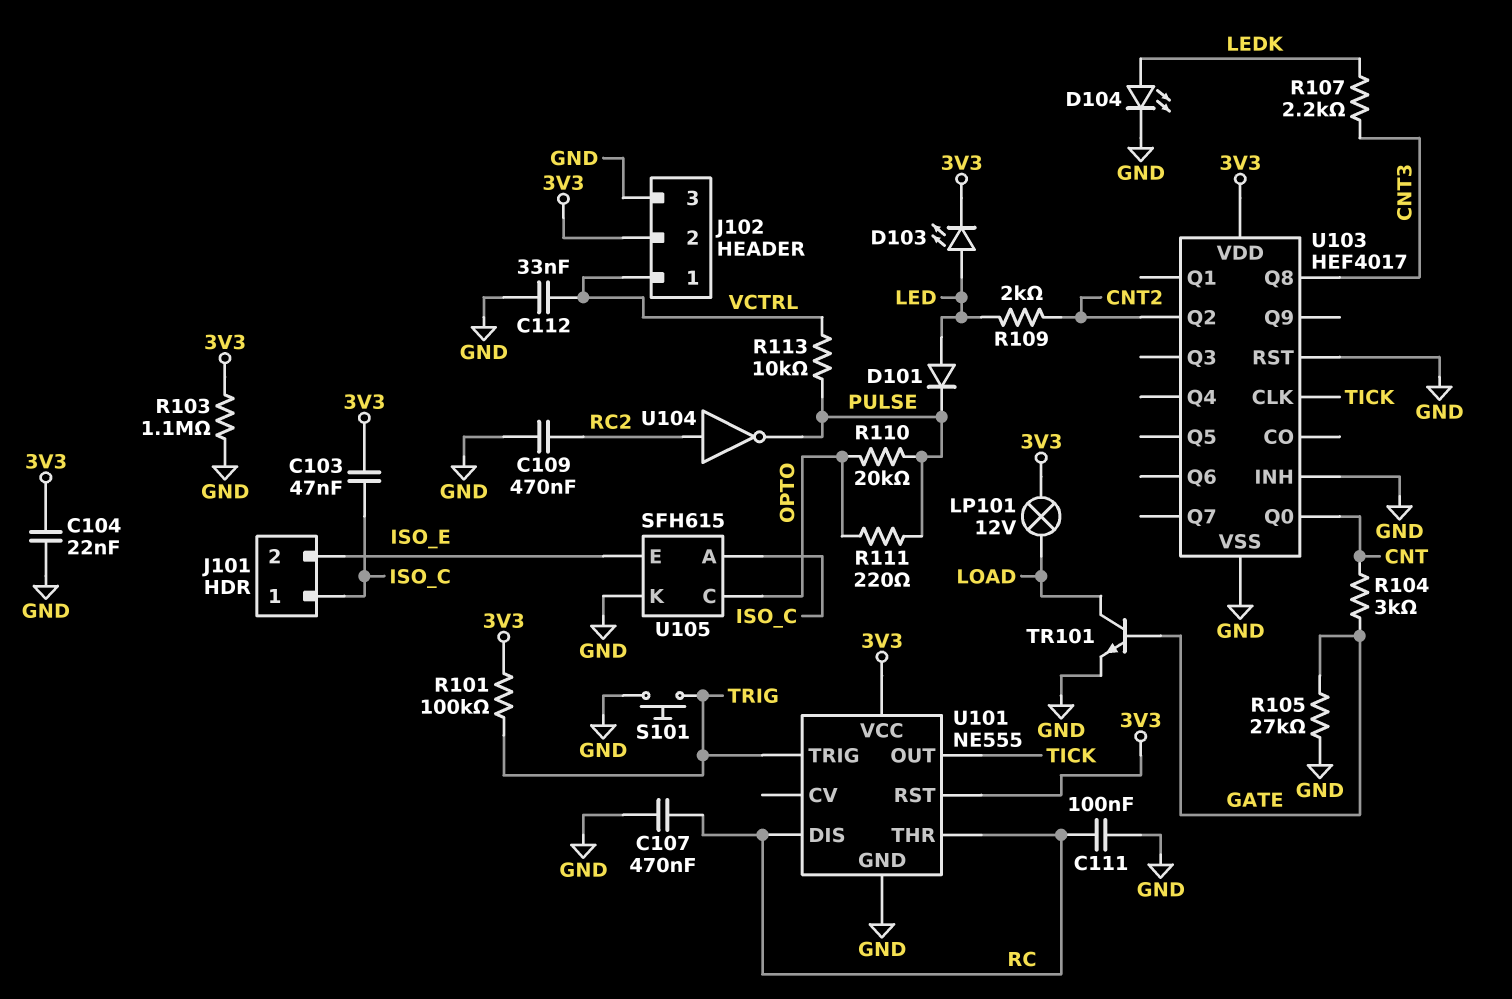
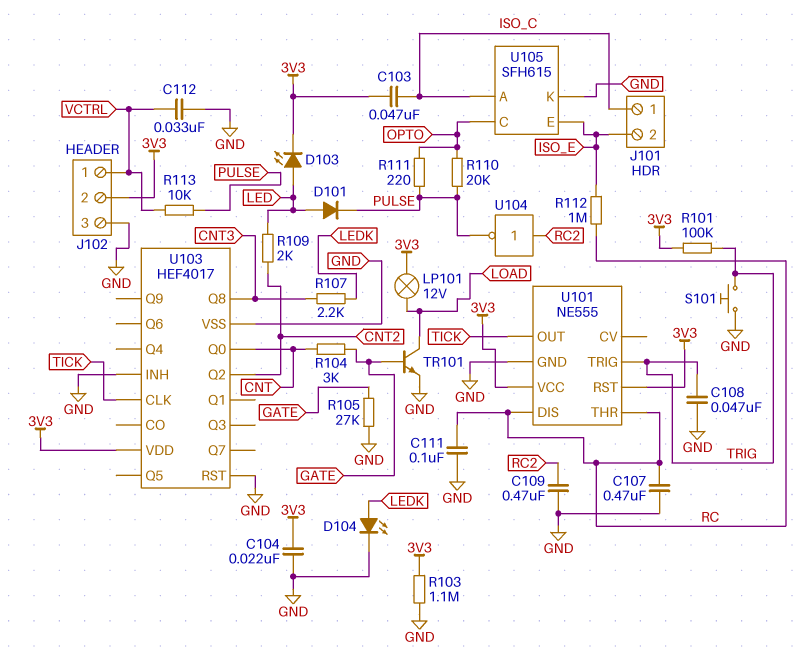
C108: none -> 47nF (GND, TRIG)
R112: none -> 1M (ISO_E, RC)

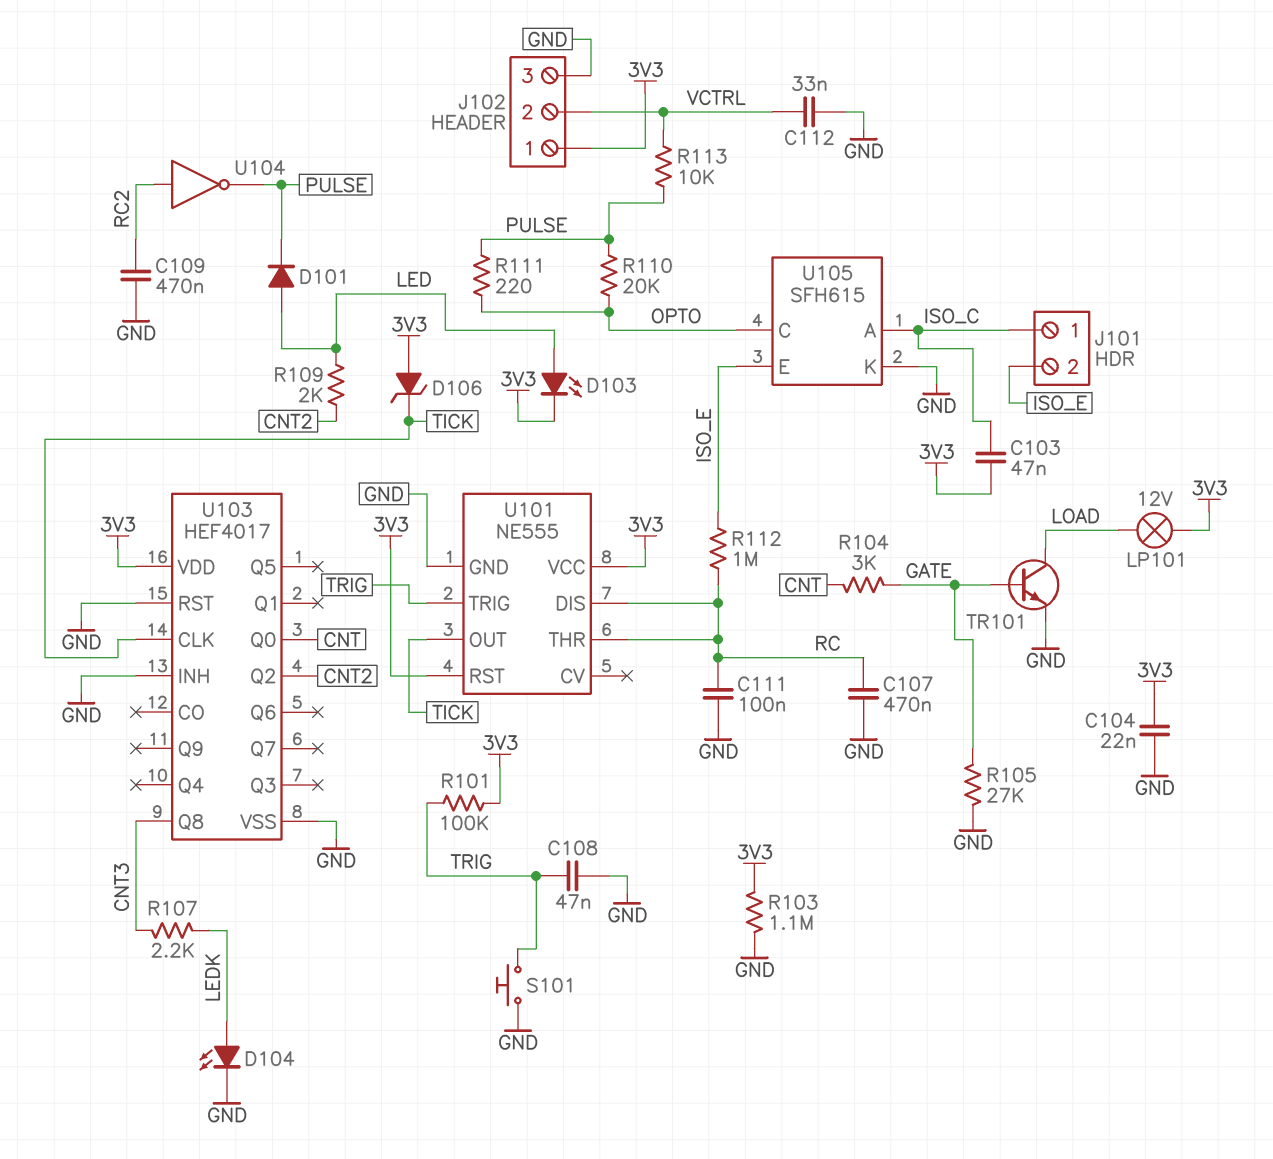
D106: none -> zener (A 3V3, K TICK)
J102 pin 1: VCTRL -> 3V3
J102 pin 2: 3V3 -> VCTRL

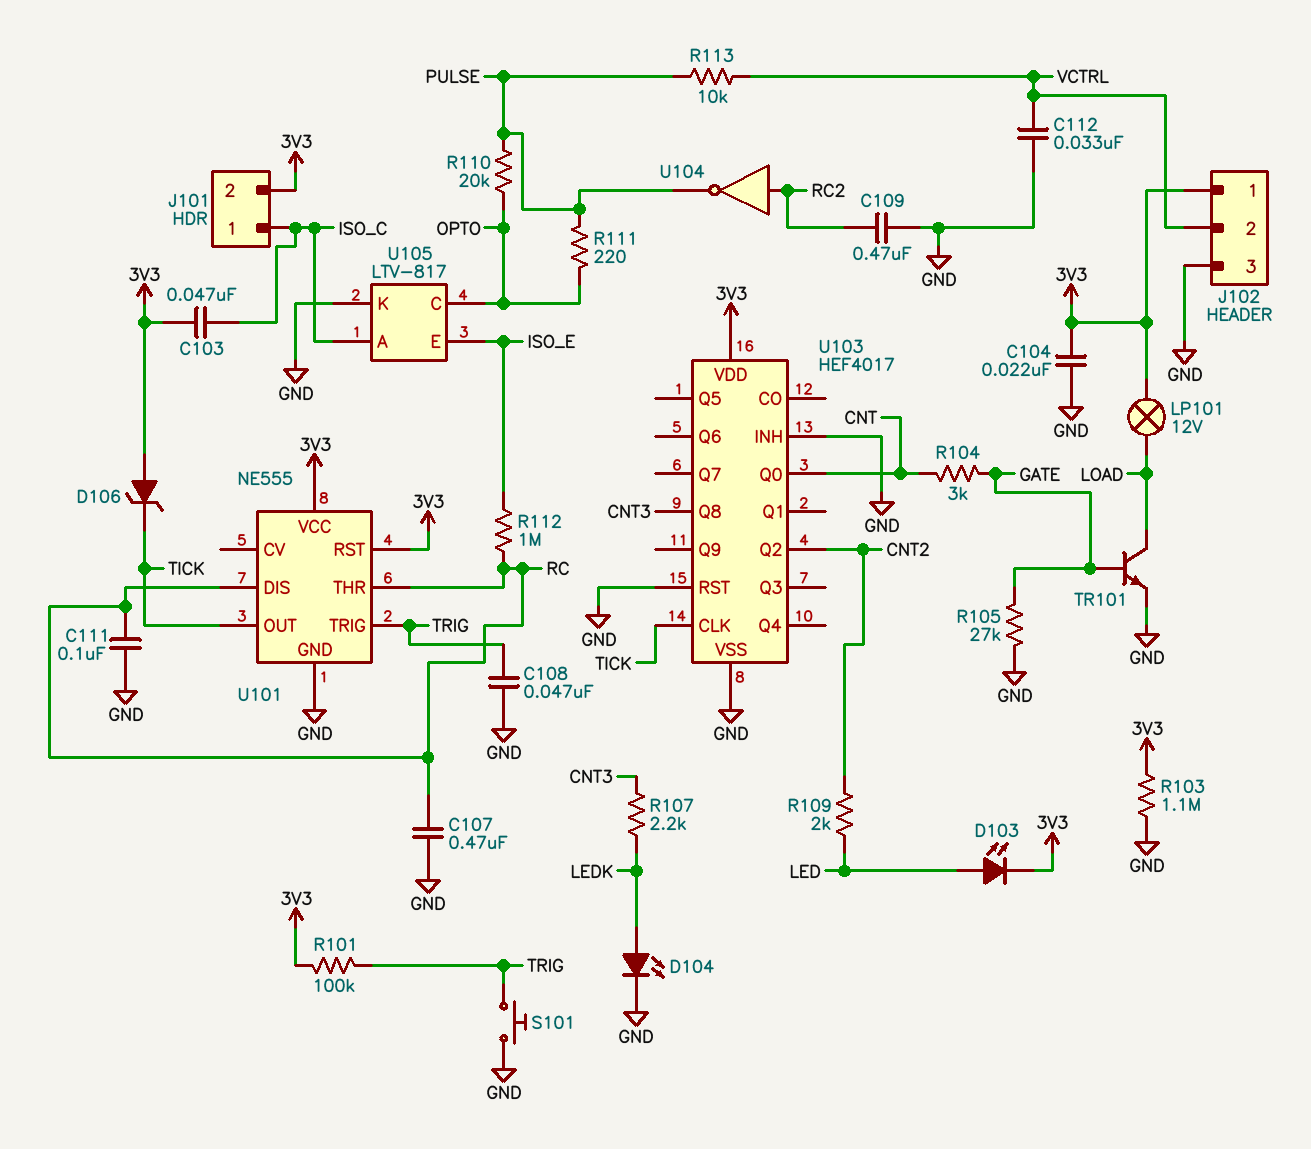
D101: diode (A LED, K PULSE) -> none
J101 pin 2: ISO_E -> 3V3
U105: SFH615 -> LTV-817

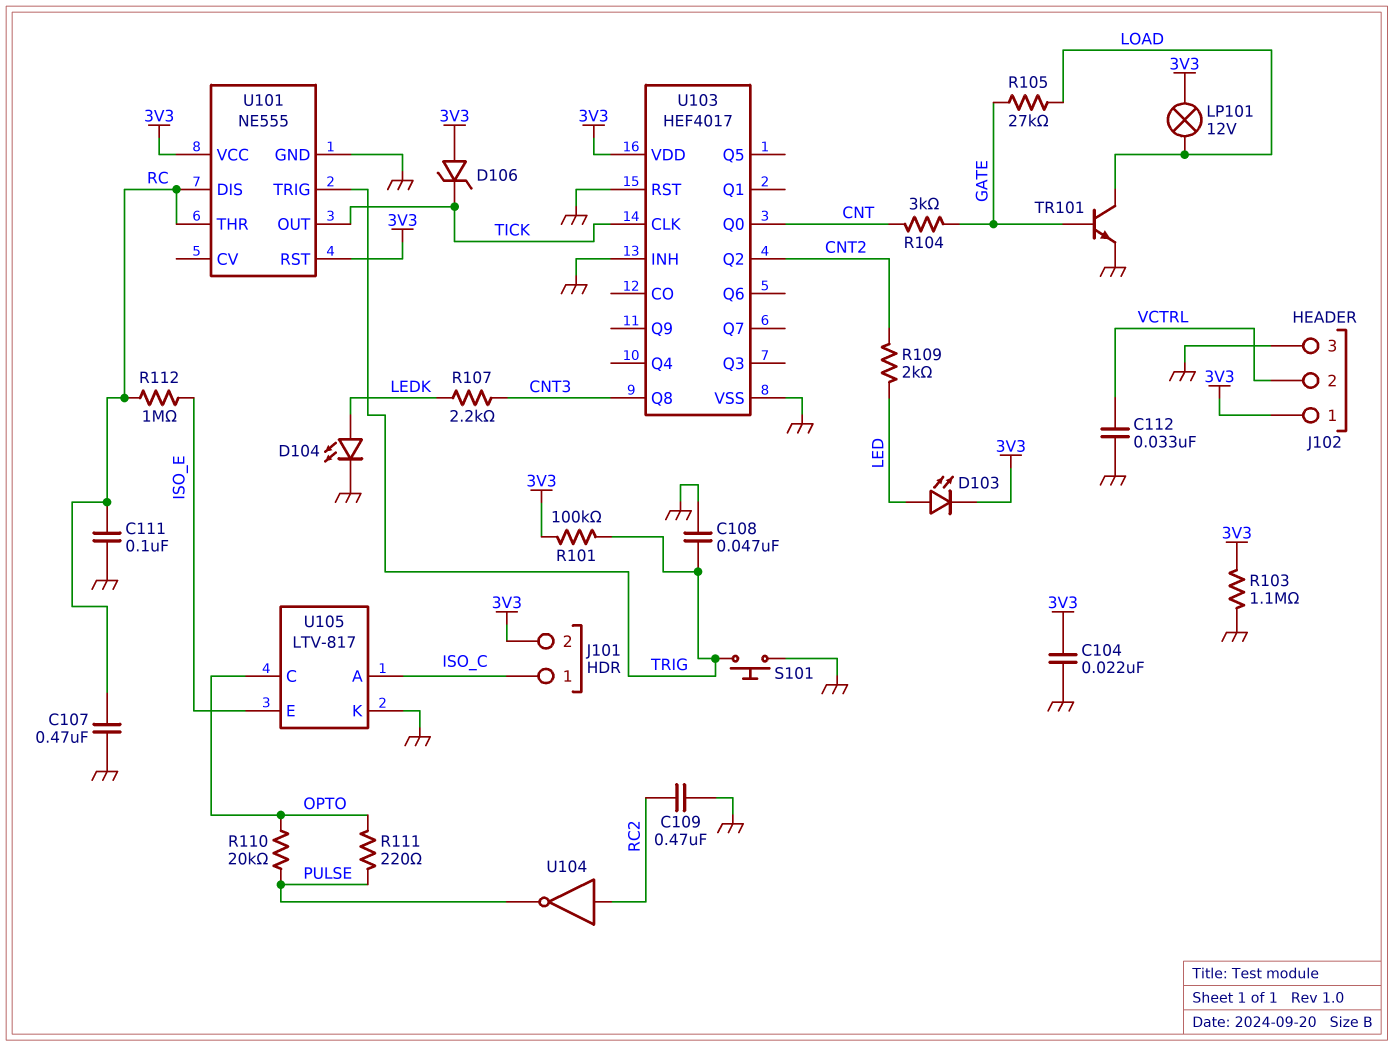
C103: 47nF (3V3, ISO_C) -> none
R105: 27k (GATE, GND) -> 27k (GATE, LOAD)
R113: 10k (PULSE, VCTRL) -> none

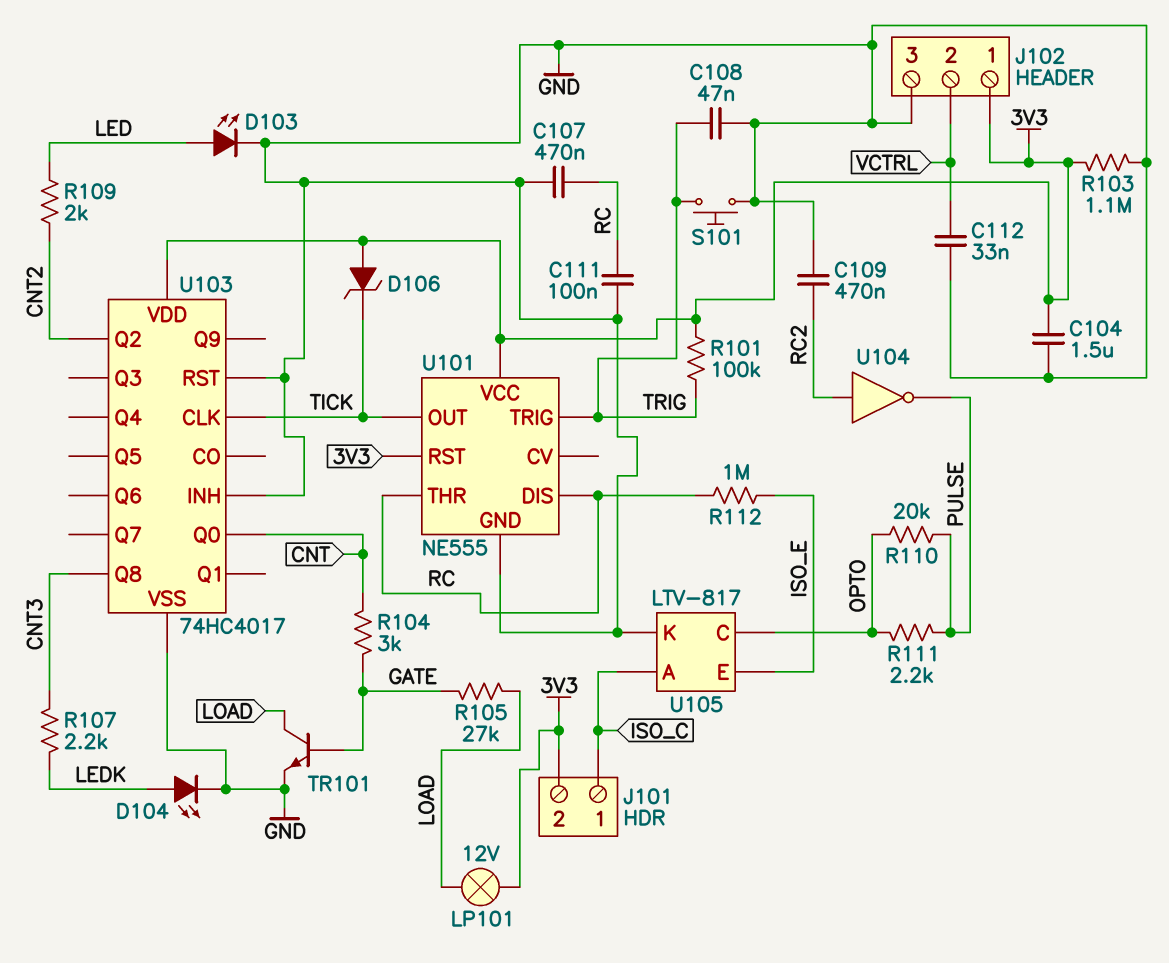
C104: 22nF (3V3, GND) -> 1.5uF (3V3, GND)
D103: LED (A LED, K 3V3) -> LED (A LED, K GND)
R111: 220 (OPTO, PULSE) -> 2.2k (OPTO, PULSE)
U103: HEF4017 -> 74HC4017

